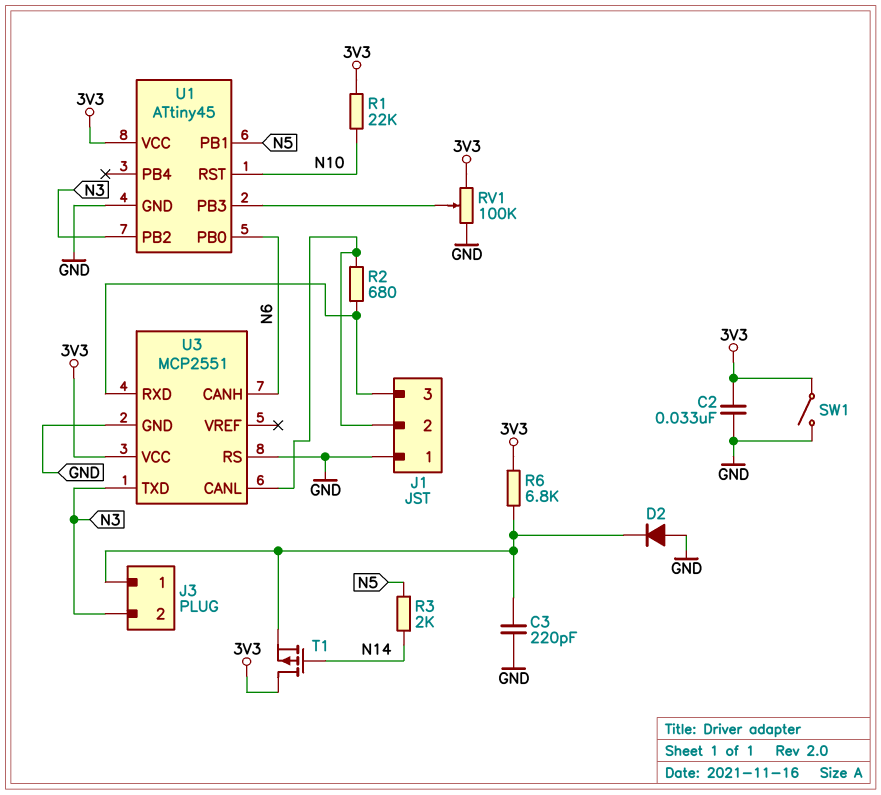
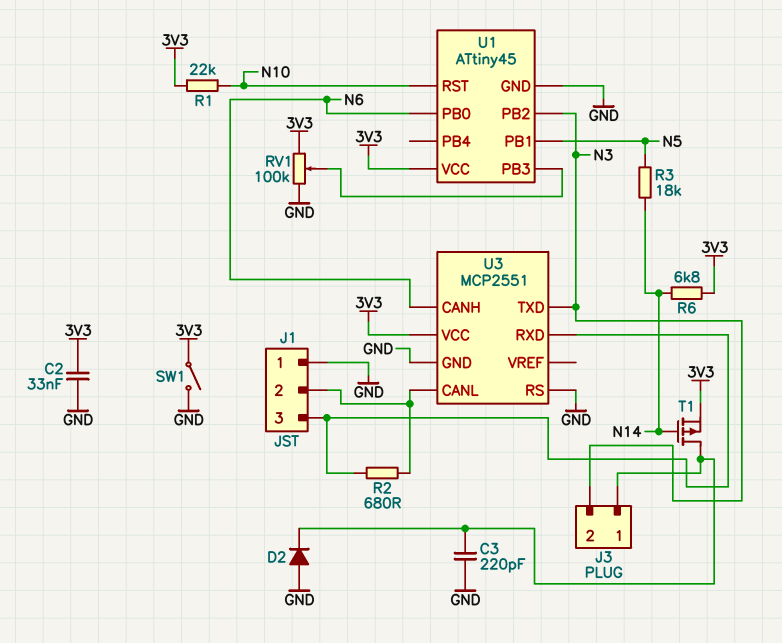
R3: 2k (N5, N14) -> 18k (N5, N14)
R6: 6.8k (3V3, J3/1) -> 6.8k (3V3, N14)
T1: PMOS (G N14, D 3V3, S J3/1) -> PMOS (G N14, D J3/1, S 3V3)

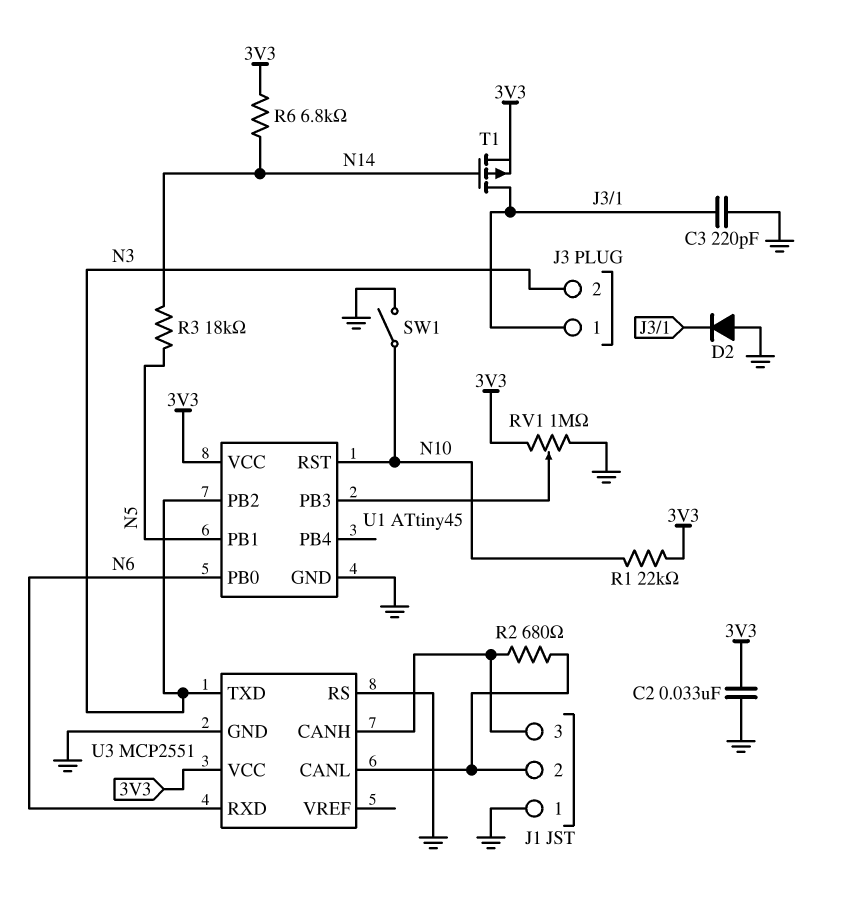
RV1: 100k (3V3, GND, wiper U1/PB3) -> 1M (3V3, GND, wiper U1/PB3)
SW1: switch (3V3, GND) -> switch (GND, N10)
U3 pin CANH: N6 -> J1/3
U3 pin RXD: J1/3 -> N6

